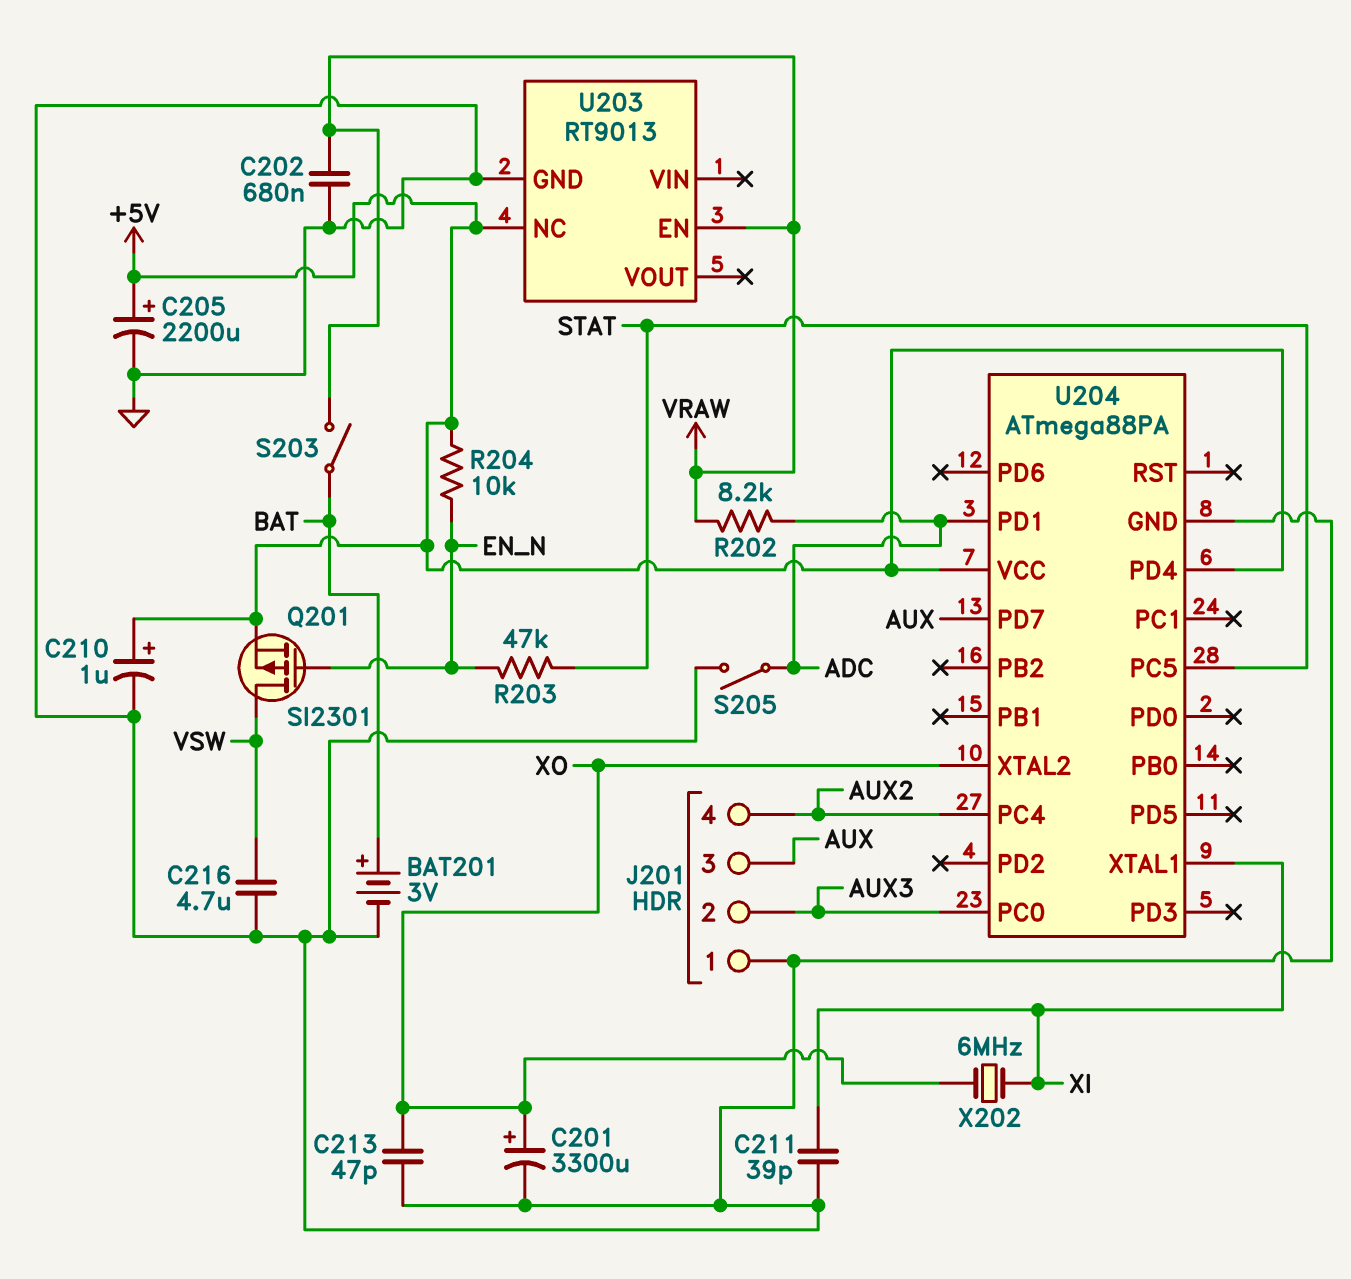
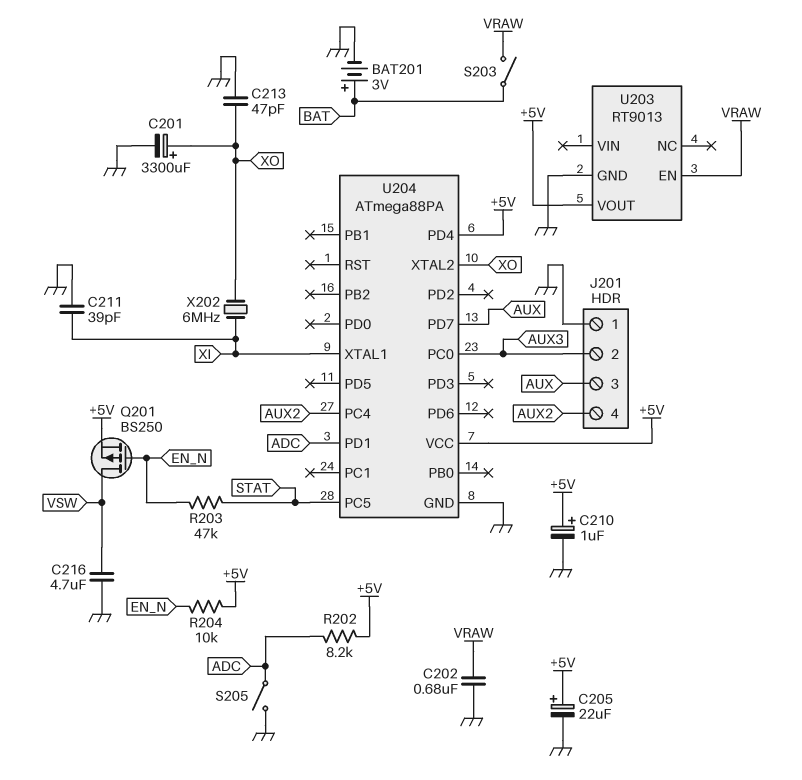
C205: 2200uF (plus +5V, minus GND) -> 22uF (plus +5V, minus GND)
Q201: PMOS SI2301 (G EN_N, D VSW, S +5V) -> PMOS BS250 (G EN_N, D VSW, S +5V)
R202: 8.2k (ADC, VRAW) -> 8.2k (+5V, ADC)
U203 pin NC: +5V -> none
U203 pin VOUT: none -> +5V

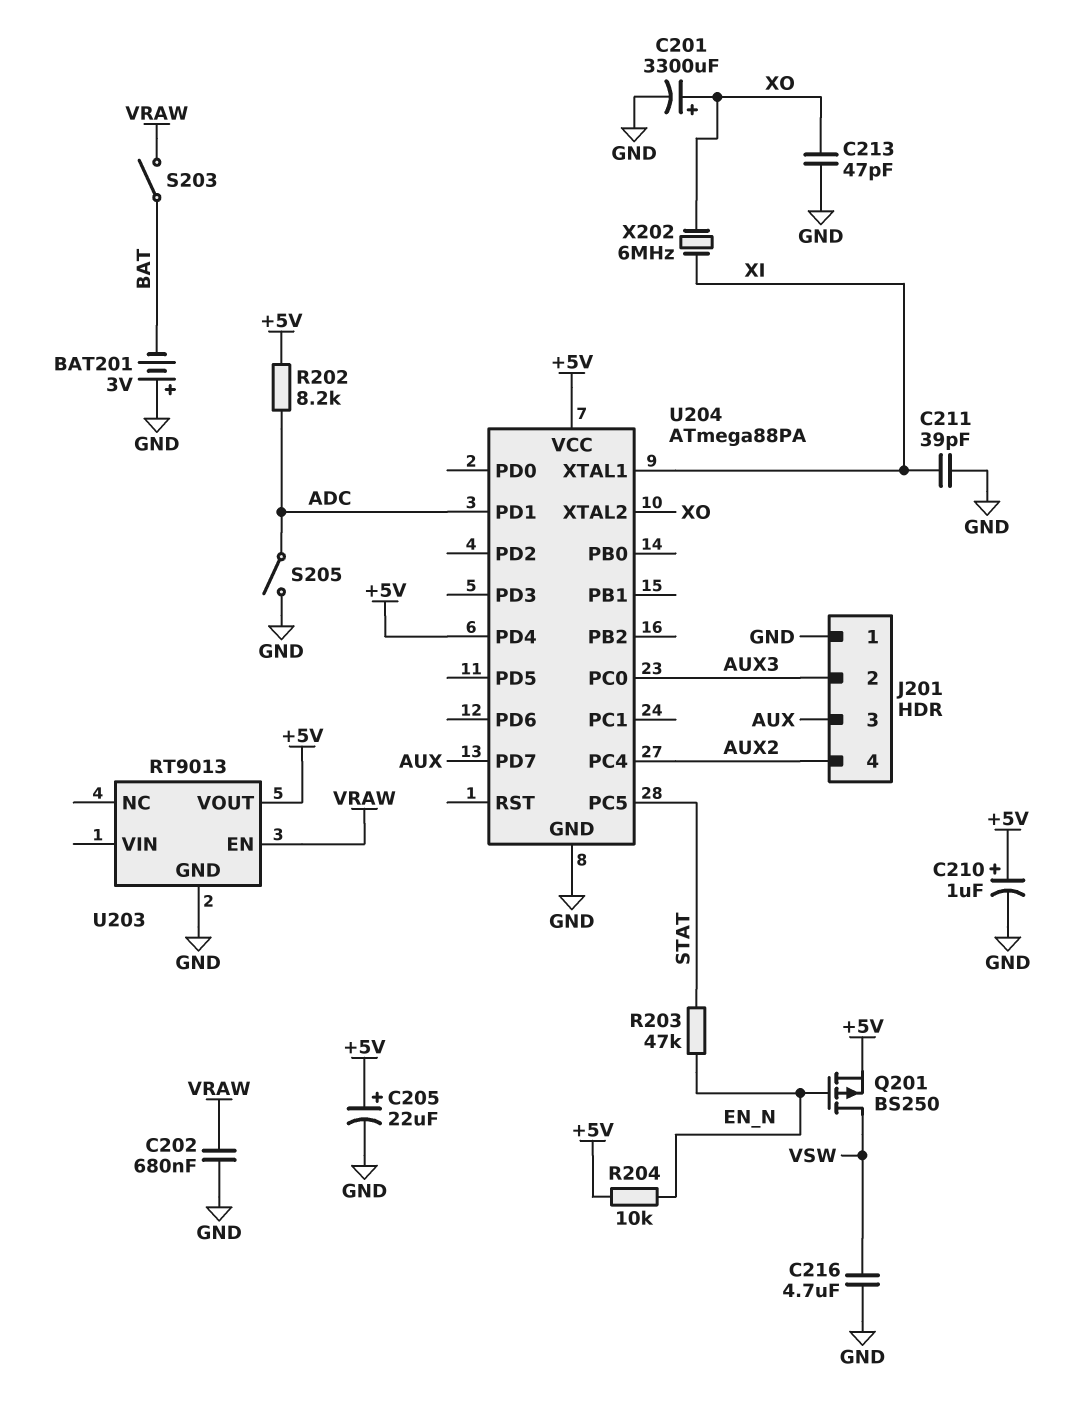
BAT201: 3V (plus BAT, minus GND) -> 3V (plus GND, minus BAT)

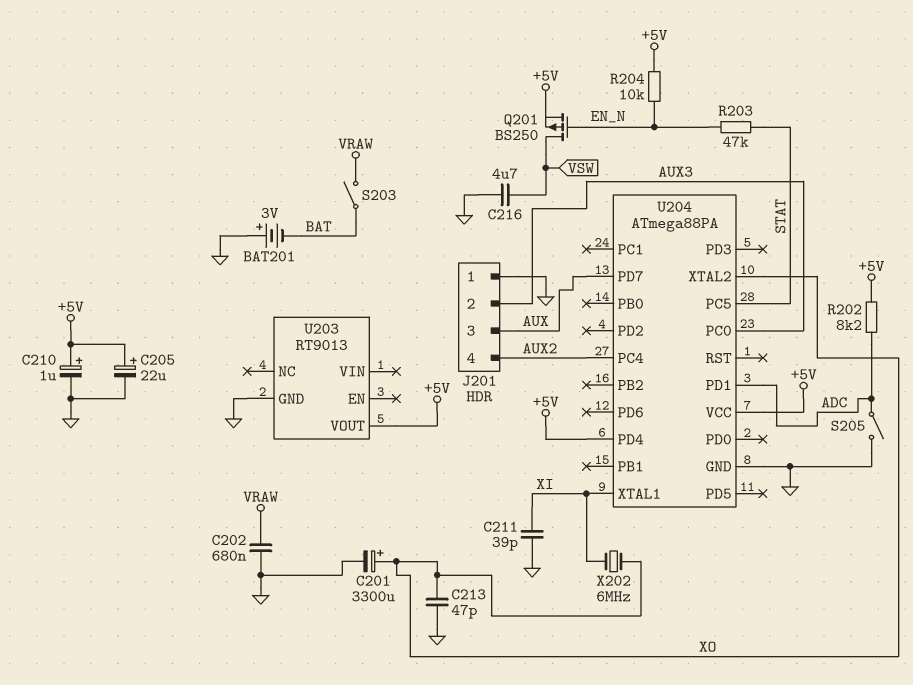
U203 pin EN: VRAW -> none

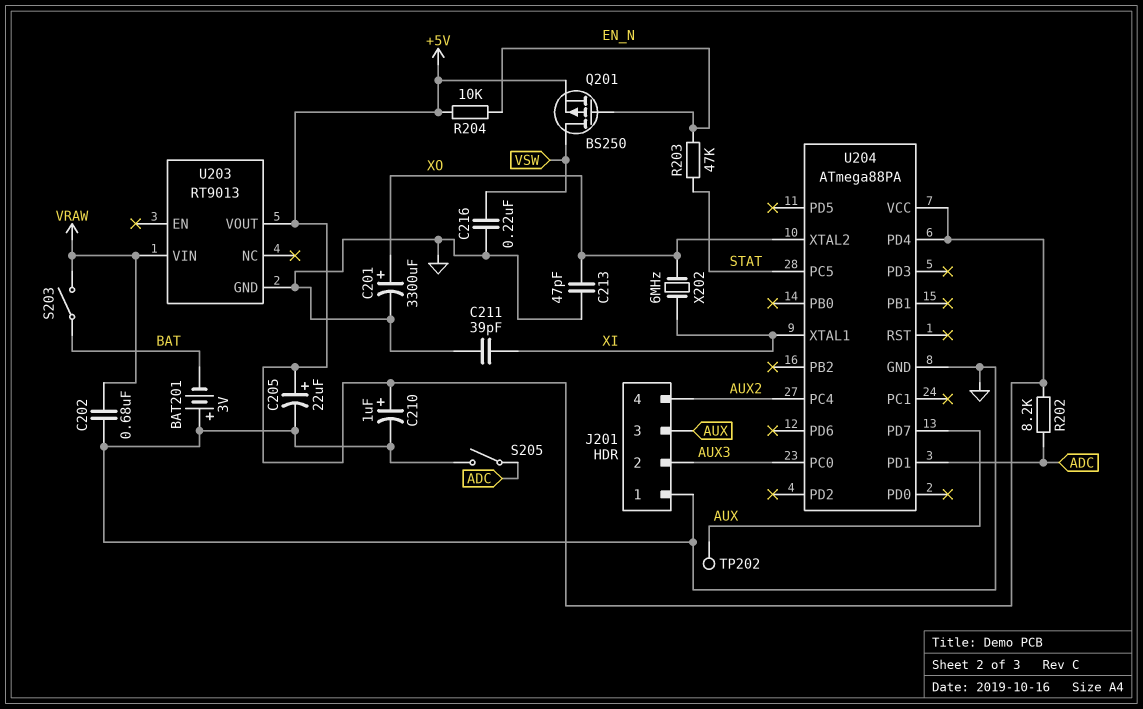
C216: 4.7uF (GND, VSW) -> 220nF (GND, VSW)
TP202: none -> test point (AUX)
U203 pin VIN: none -> VRAW

